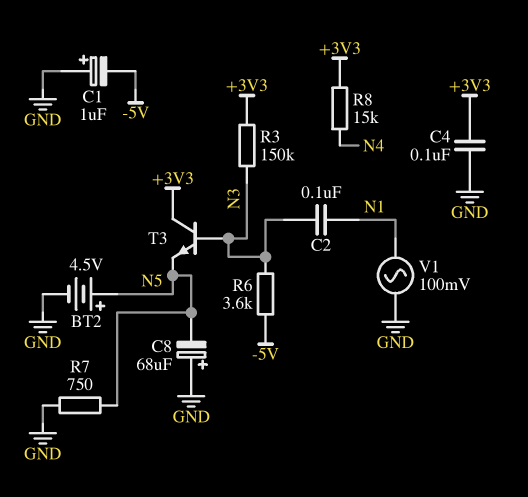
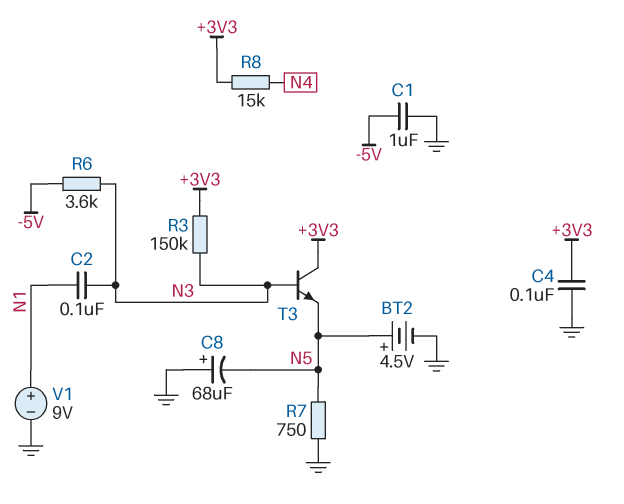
C1: 1uF (plus GND, minus -5V) -> 1uF (-5V, GND)
V1: AC 100mV (GND, N1) -> 9V (plus N1, minus GND)

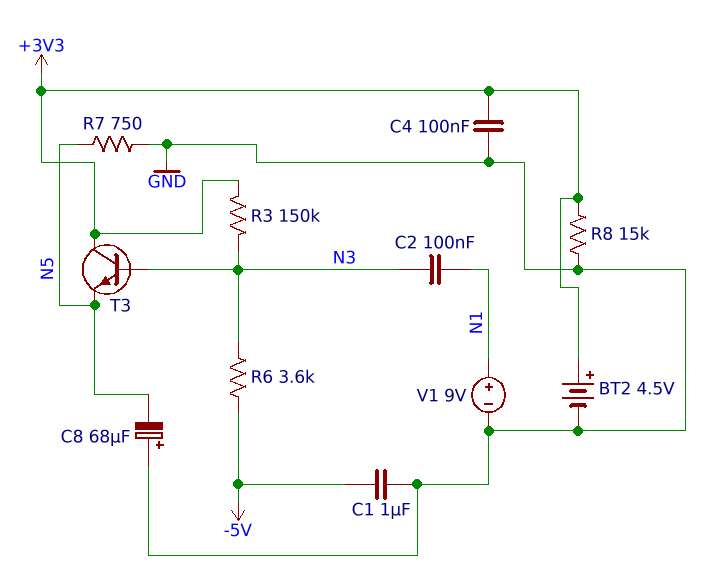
BT2: 4.5V (plus N5, minus GND) -> 4.5V (plus +3V3, minus GND)
R8: 15k (+3V3, N4) -> 15k (+3V3, GND)

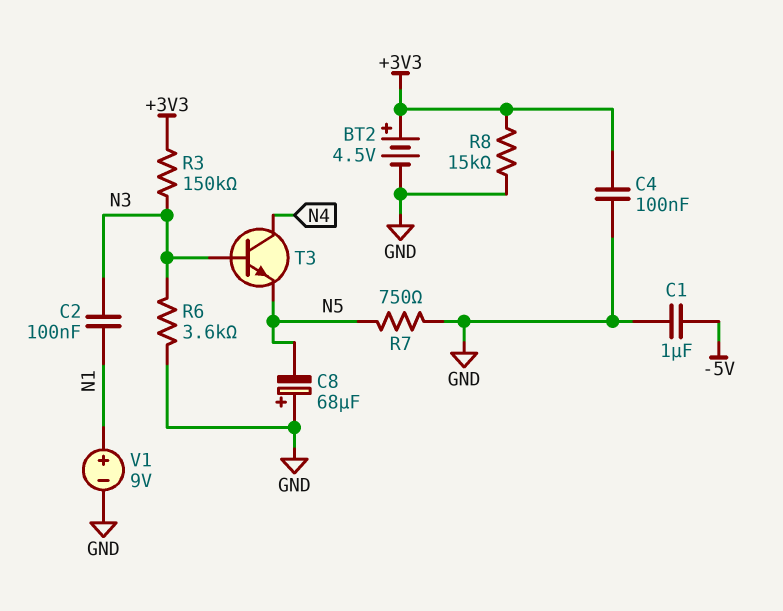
R6: 3.6k (-5V, N3) -> 3.6k (GND, N3)
T3: NPN (B N3, C +3V3, E N5) -> NPN (B N3, C N4, E N5)

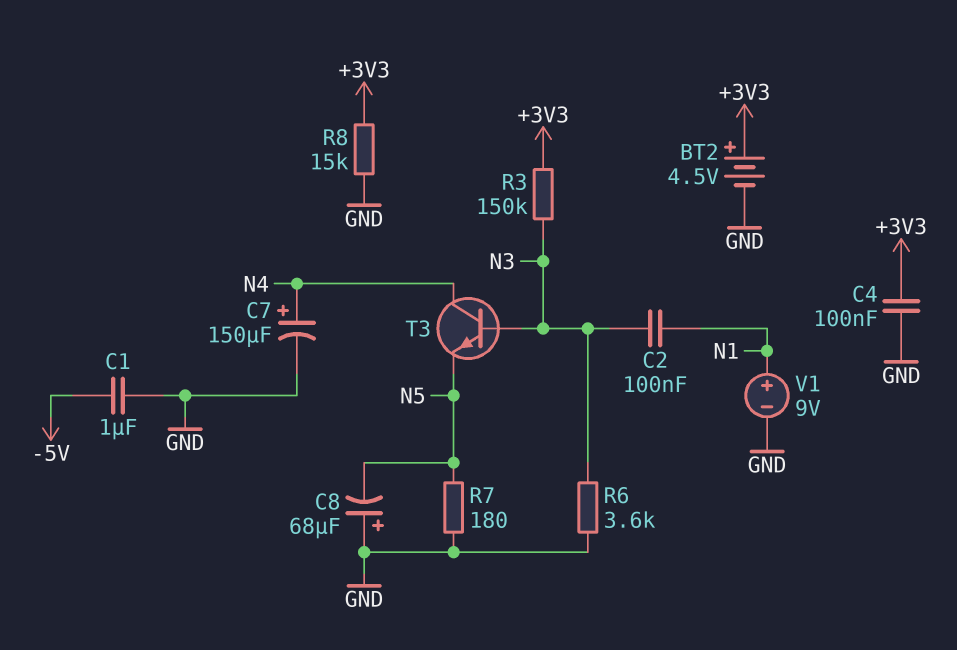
C7: none -> 150uF (plus N4, minus GND)
R7: 750 (GND, N5) -> 180 (GND, N5)

